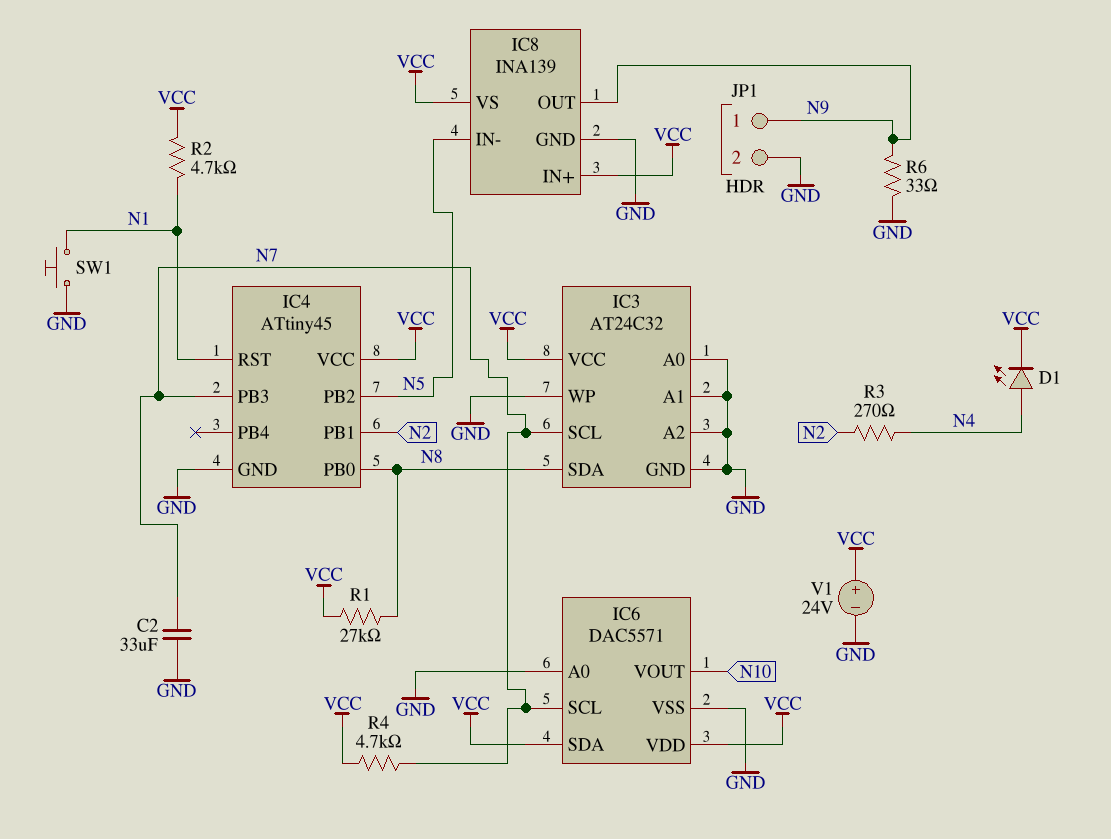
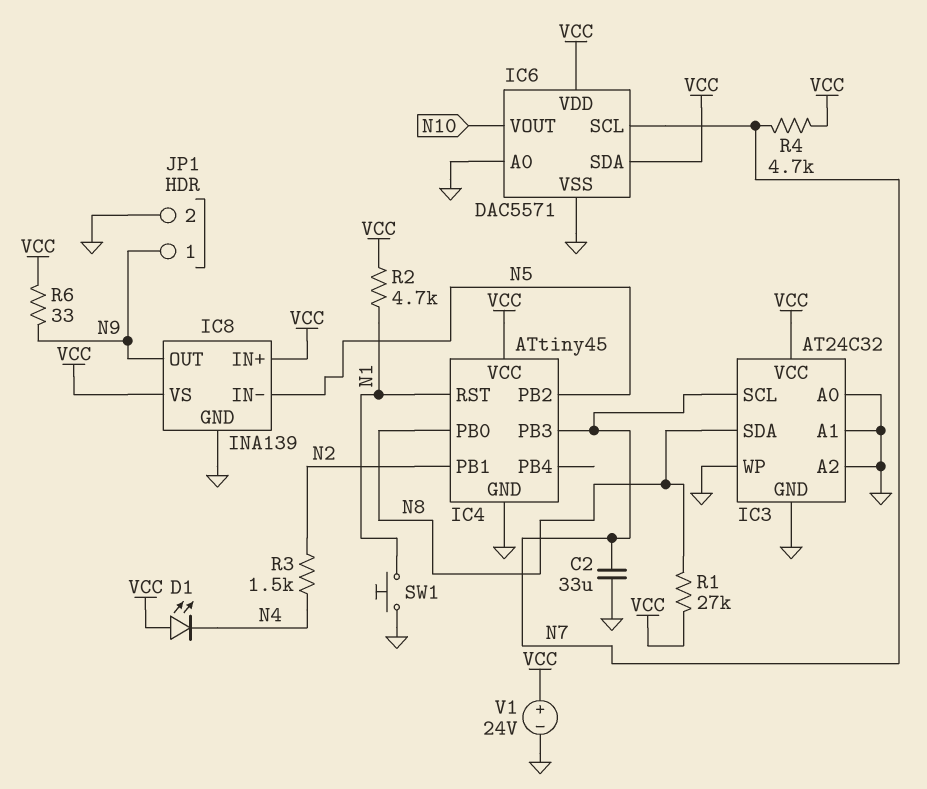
D1: LED (A N4, K VCC) -> LED (A VCC, K N4)
R3: 270 (N2, N4) -> 1.5k (N2, N4)
R6: 33 (GND, N9) -> 33 (N9, VCC)

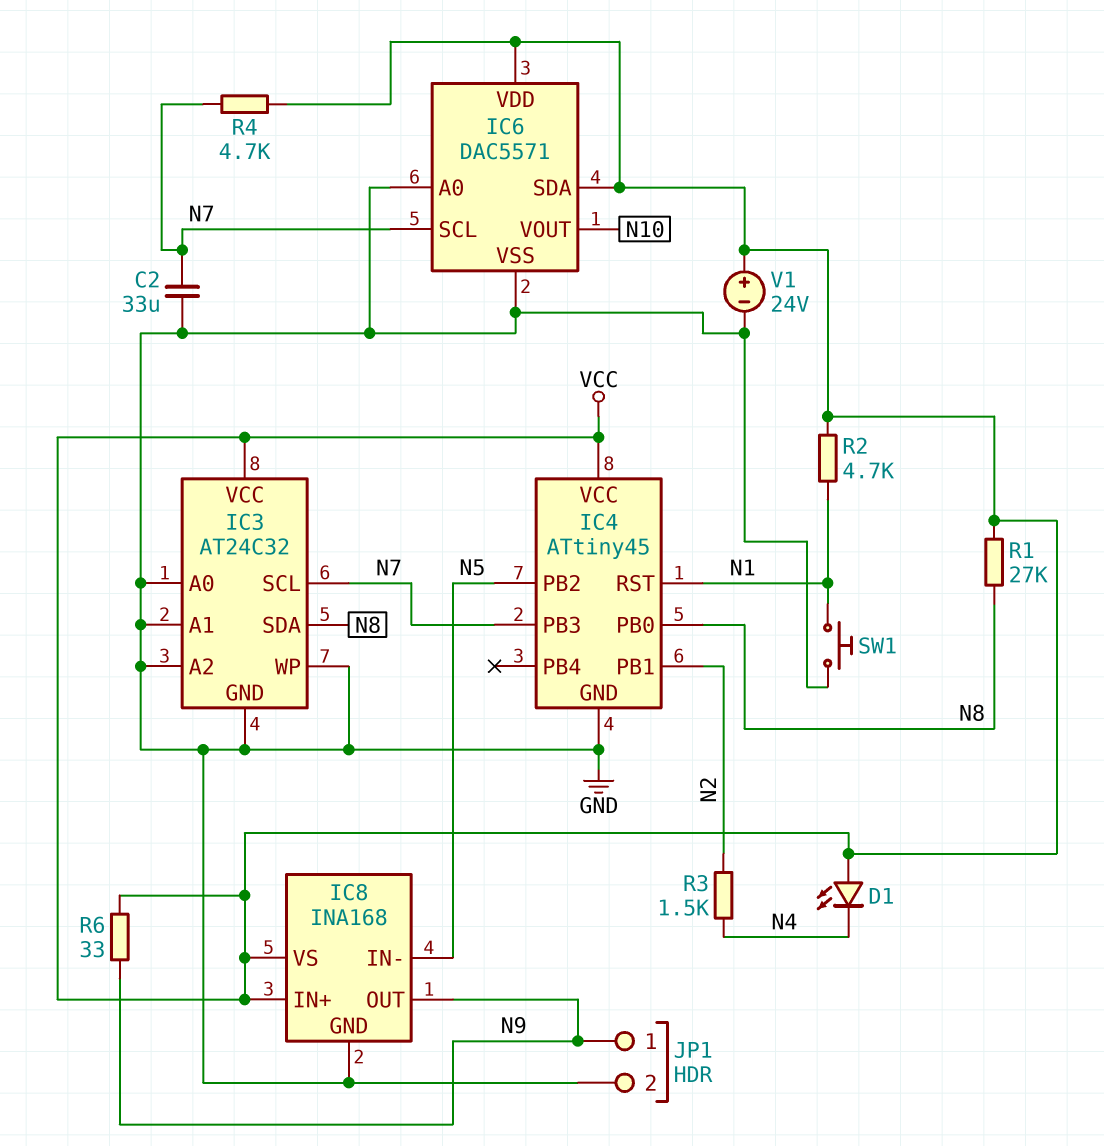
IC8: INA139 -> INA168

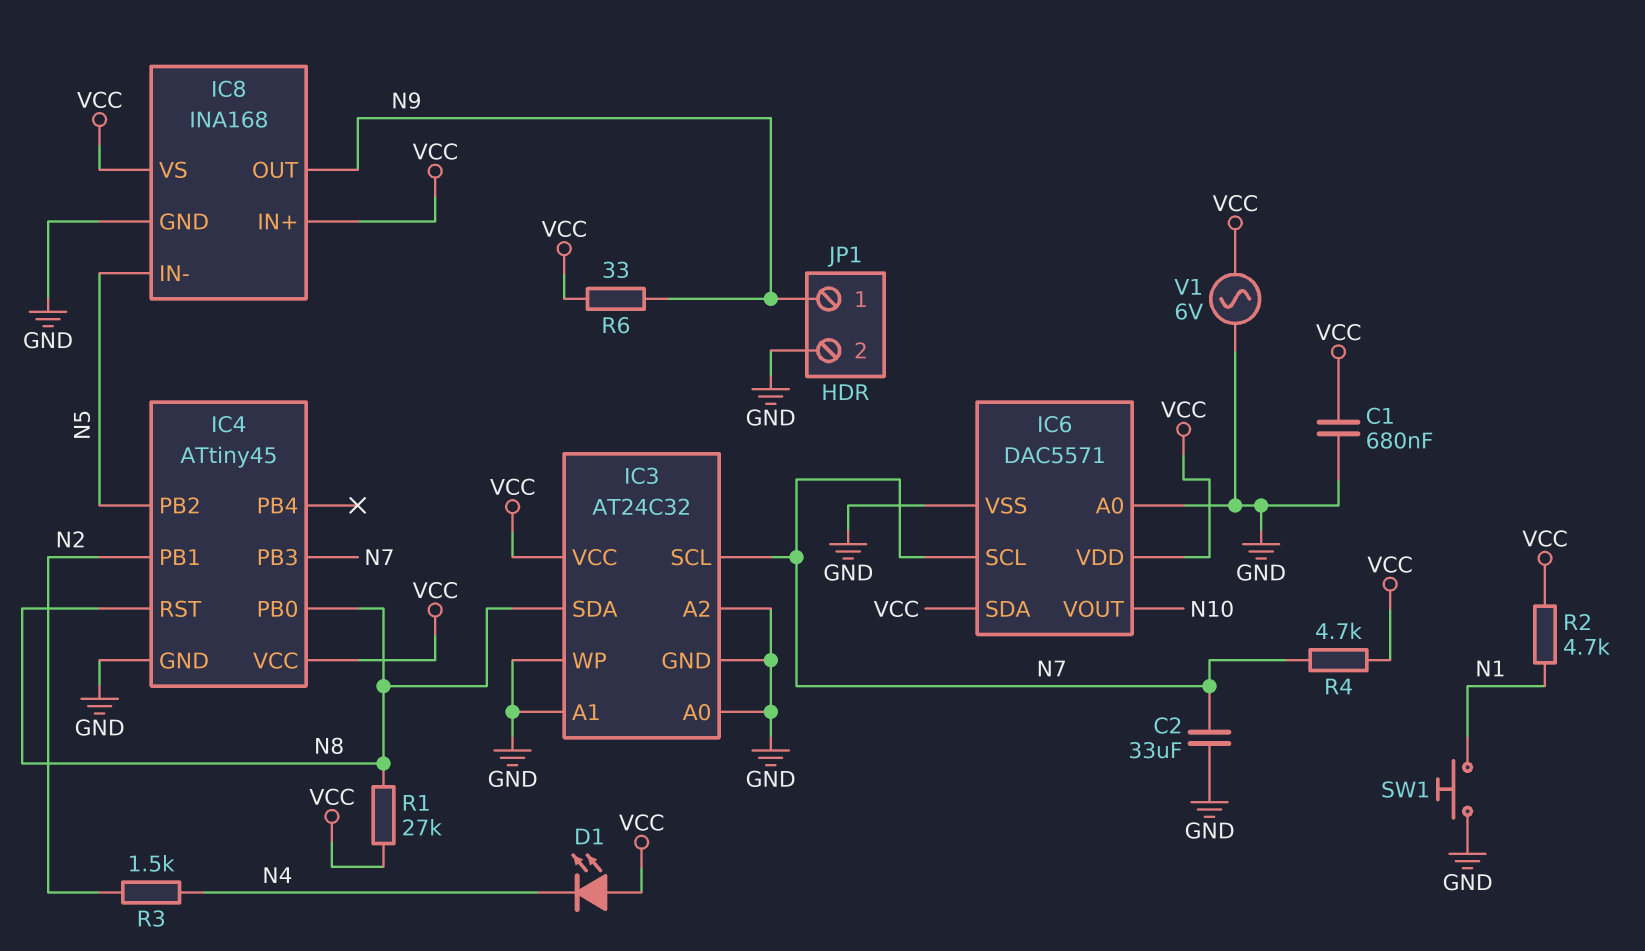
C1: none -> 680nF (GND, VCC)
IC4 pin RST: N1 -> N8
V1: 24V (plus VCC, minus GND) -> AC 6V (GND, VCC)

